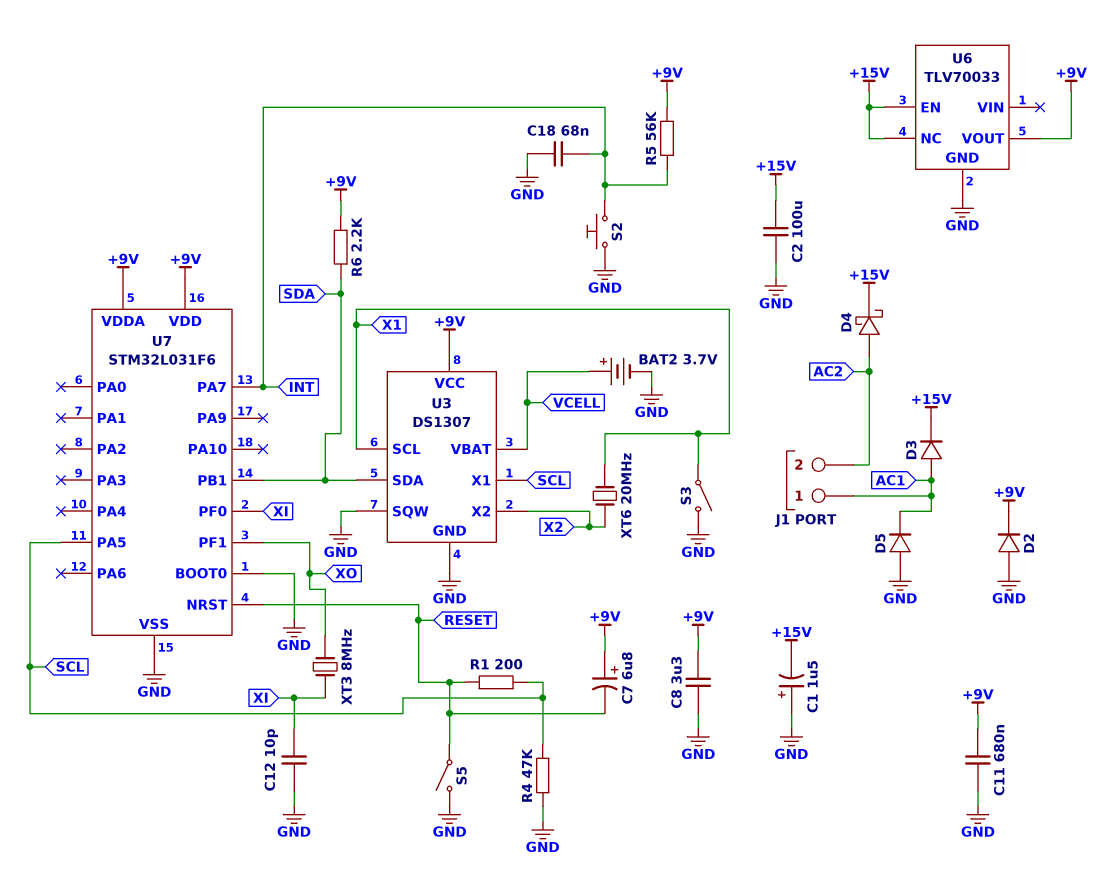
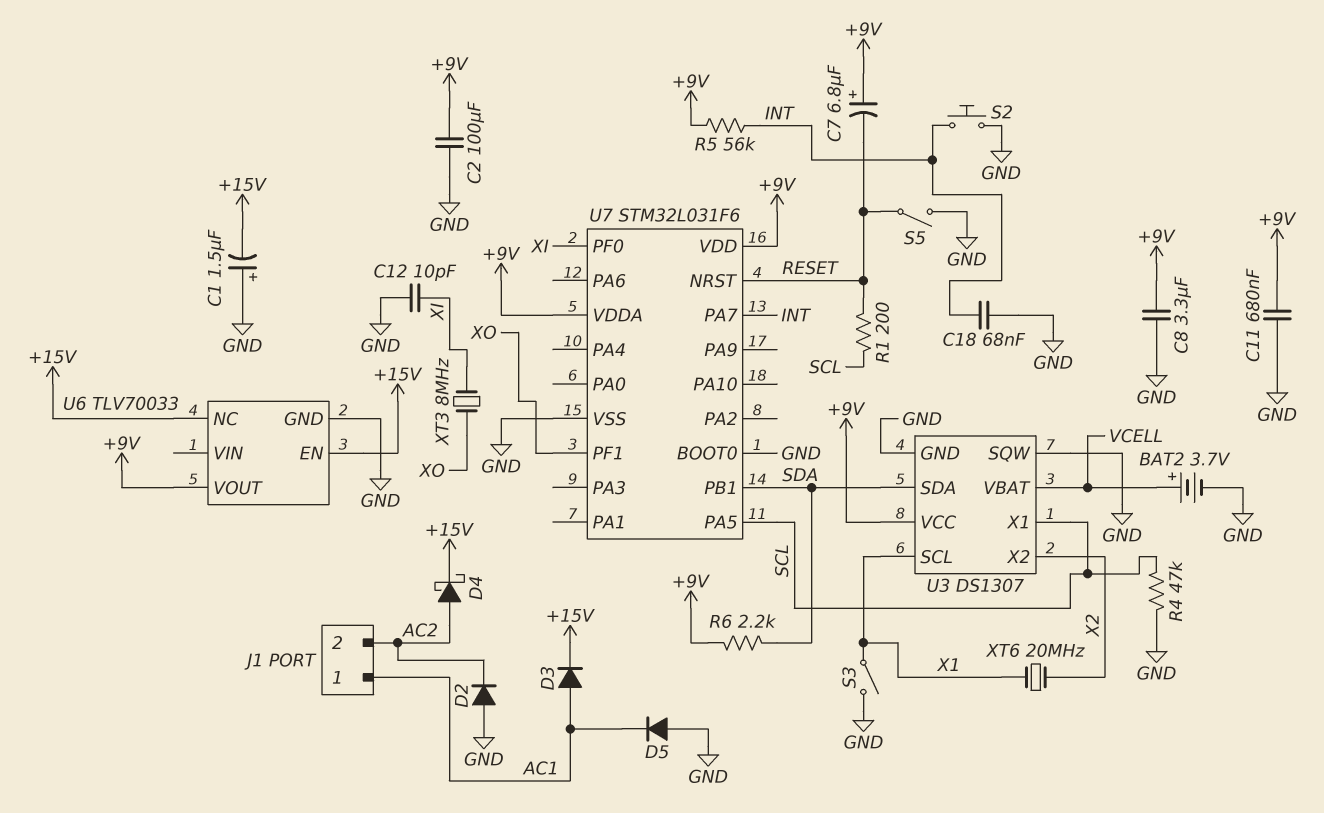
C2: 100uF (+15V, GND) -> 100uF (+9V, GND)
D2: diode (A GND, K +9V) -> diode (A GND, K AC2)

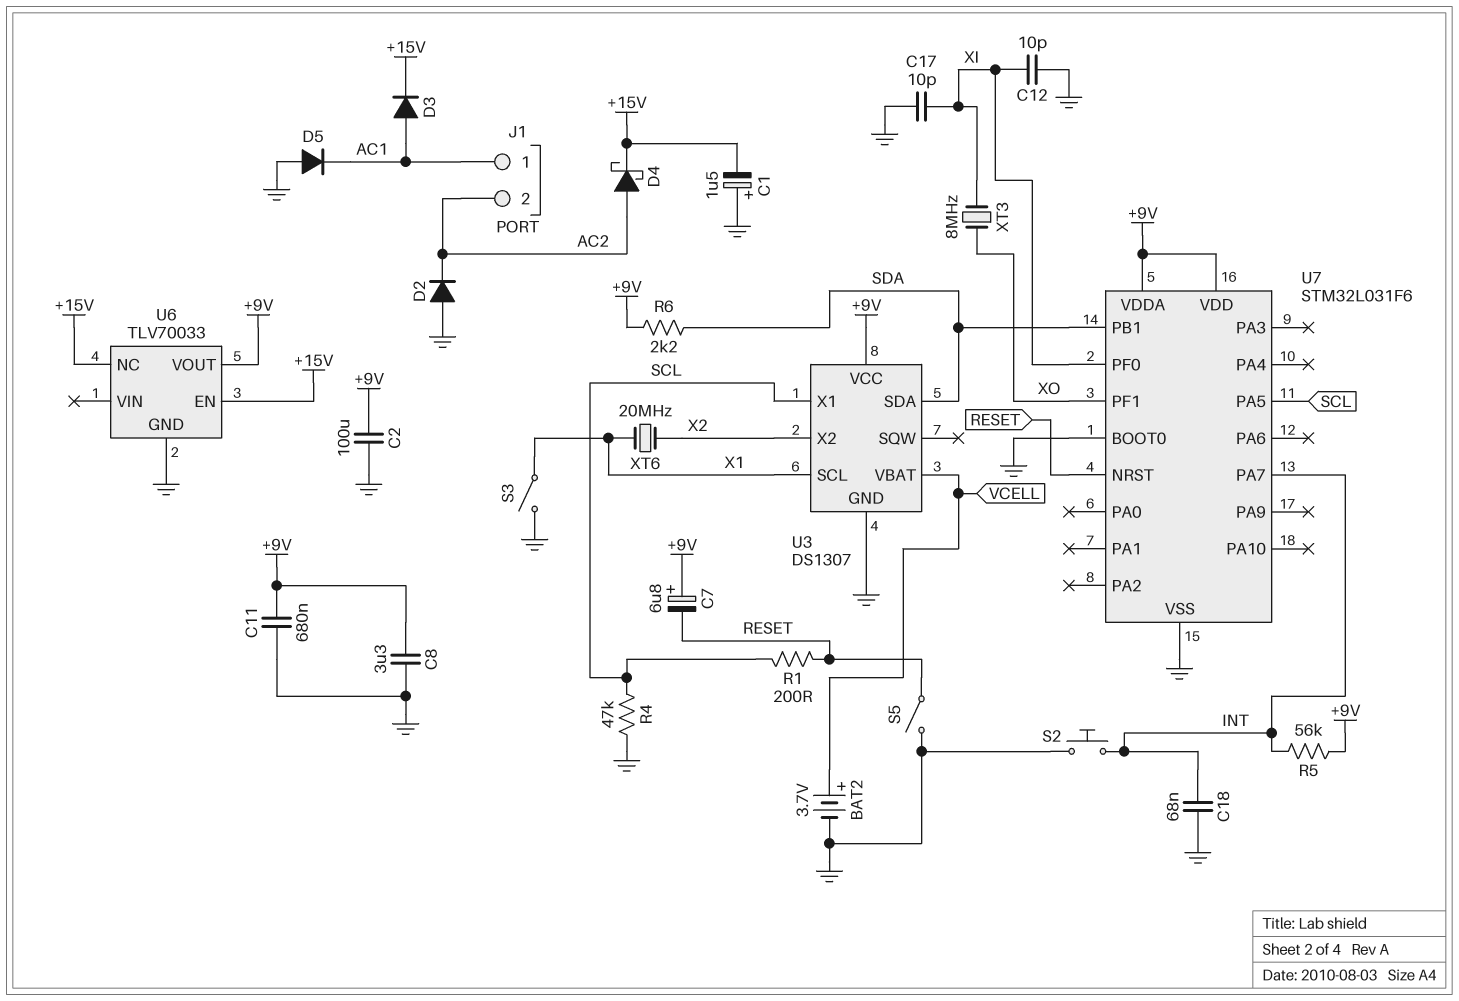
C17: none -> 10pF (GND, XI)
U3 pin SQW: GND -> none

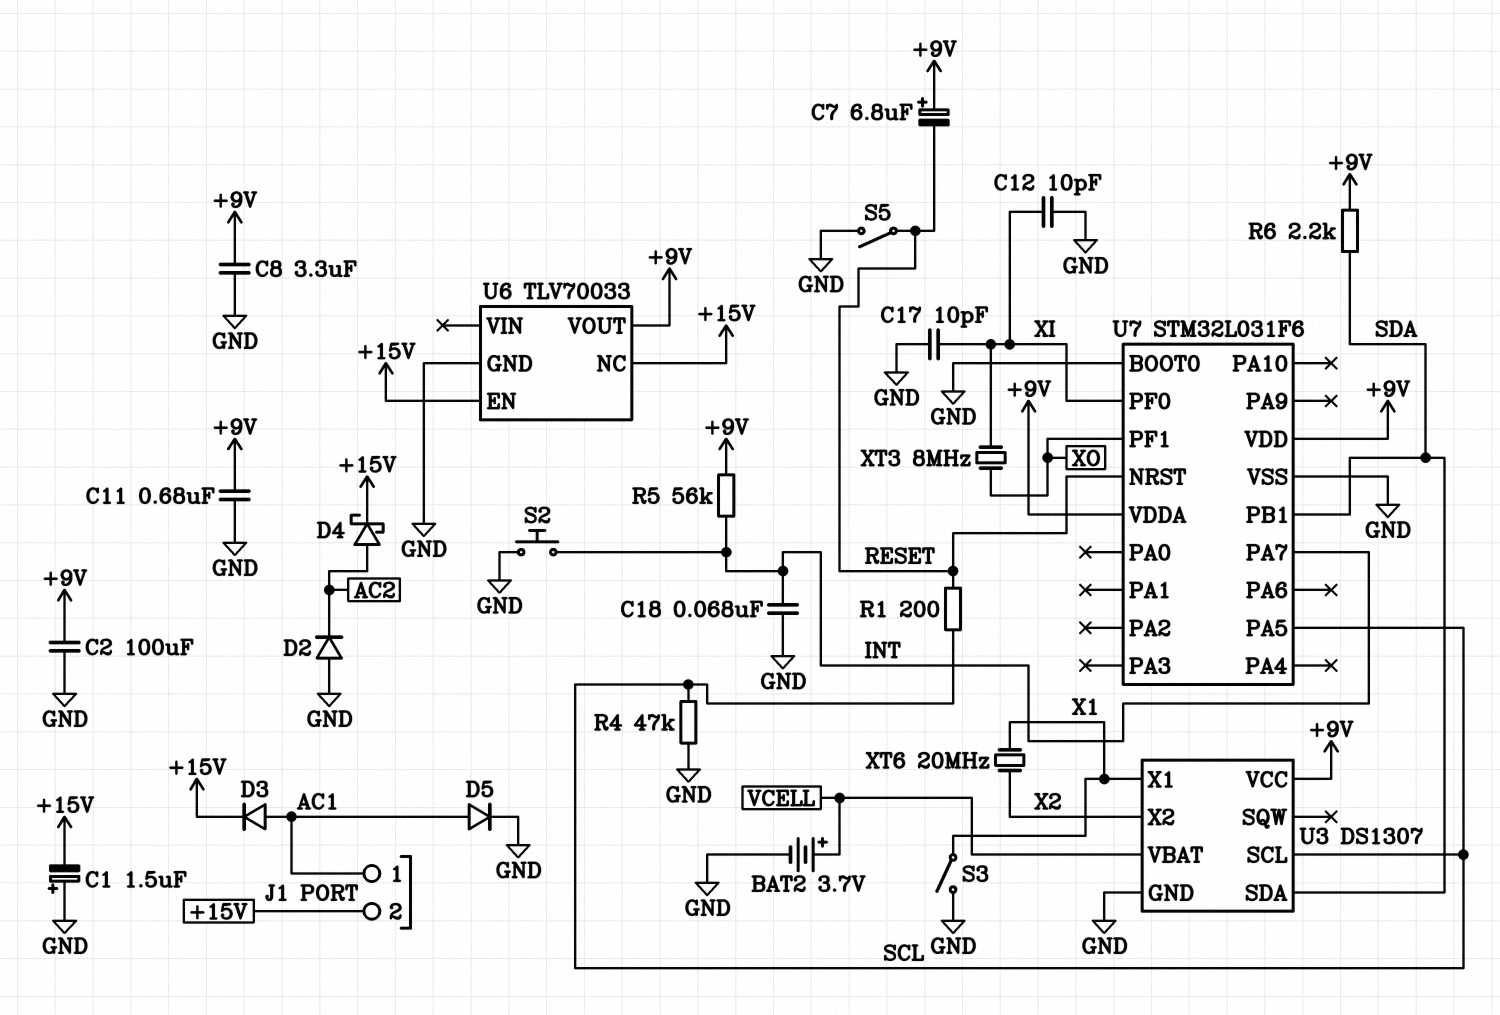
D5: diode (A GND, K AC1) -> diode (A AC1, K GND)
J1 pin 2: AC2 -> +15V
U3 pin SCL: X1 -> SCL
U3 pin X1: SCL -> X1

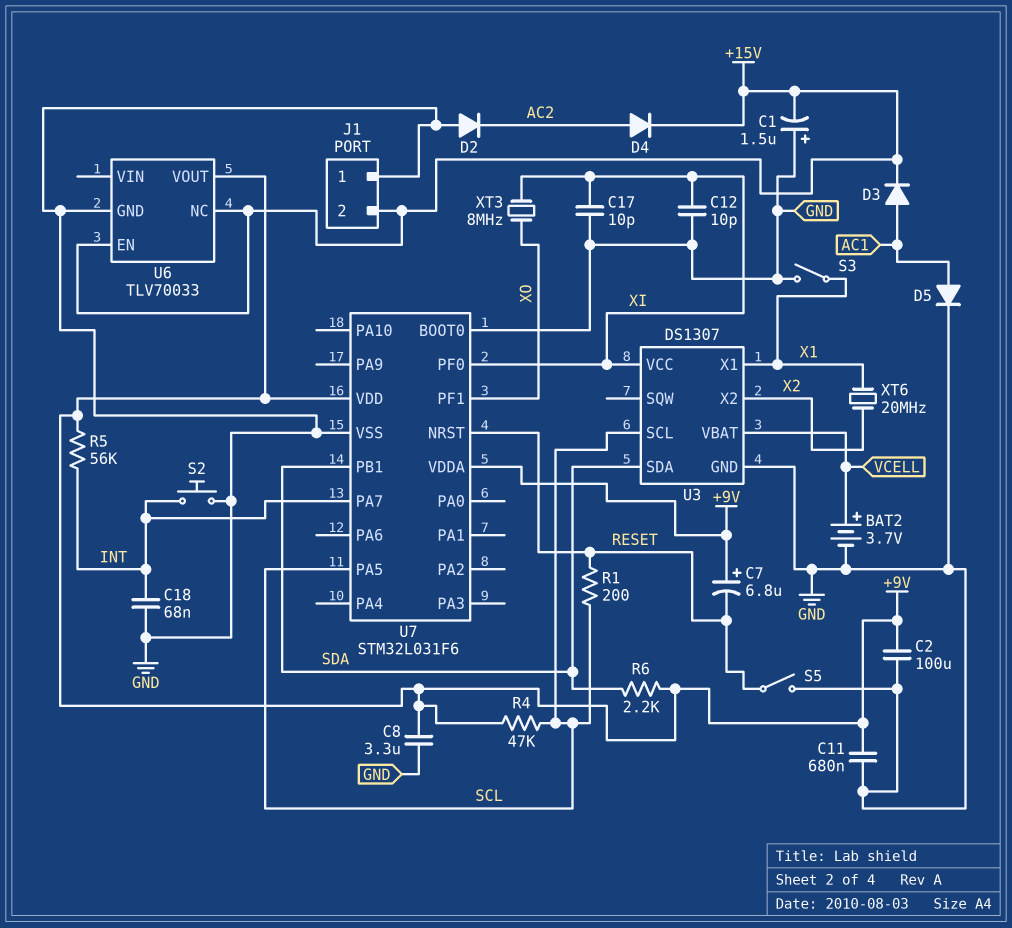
D4: schottky (A AC2, K +15V) -> diode (A AC2, K +15V)
J1 pin 1: AC1 -> GND
R4: 47k (GND, SCL) -> 47k (+9V, SCL)
U3 pin VCC: +9V -> XI

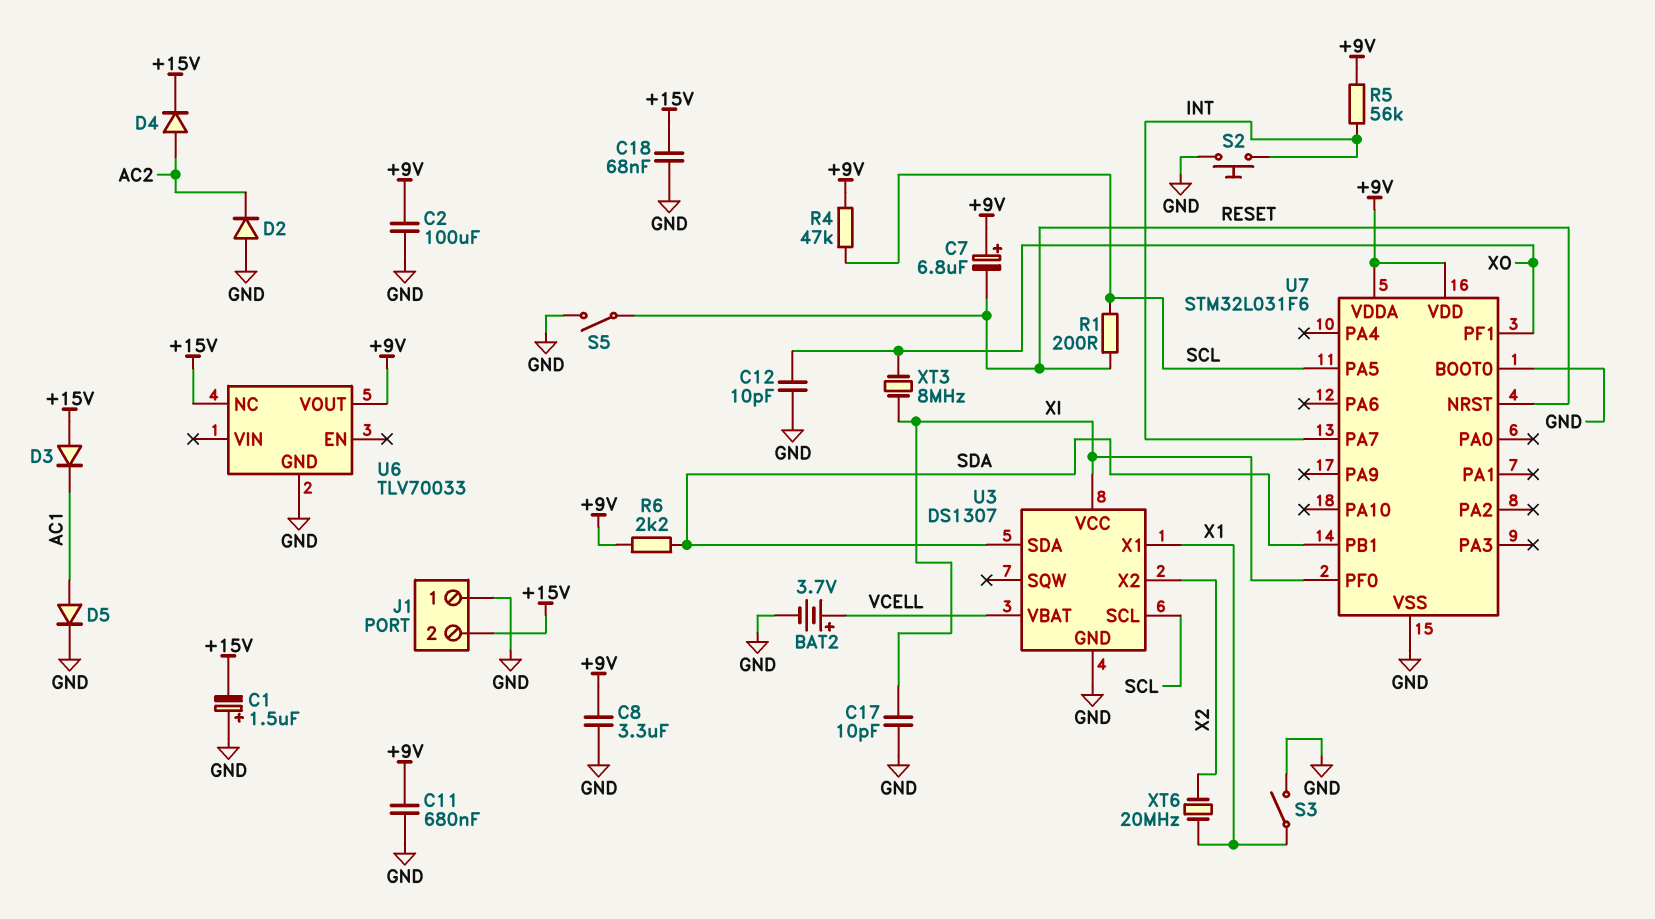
C12: 10pF (GND, XI) -> 10pF (GND, XO)
C18: 68nF (GND, INT) -> 68nF (+15V, GND)
D3: diode (A AC1, K +15V) -> diode (A +15V, K AC1)
U6 pin EN: +15V -> none

